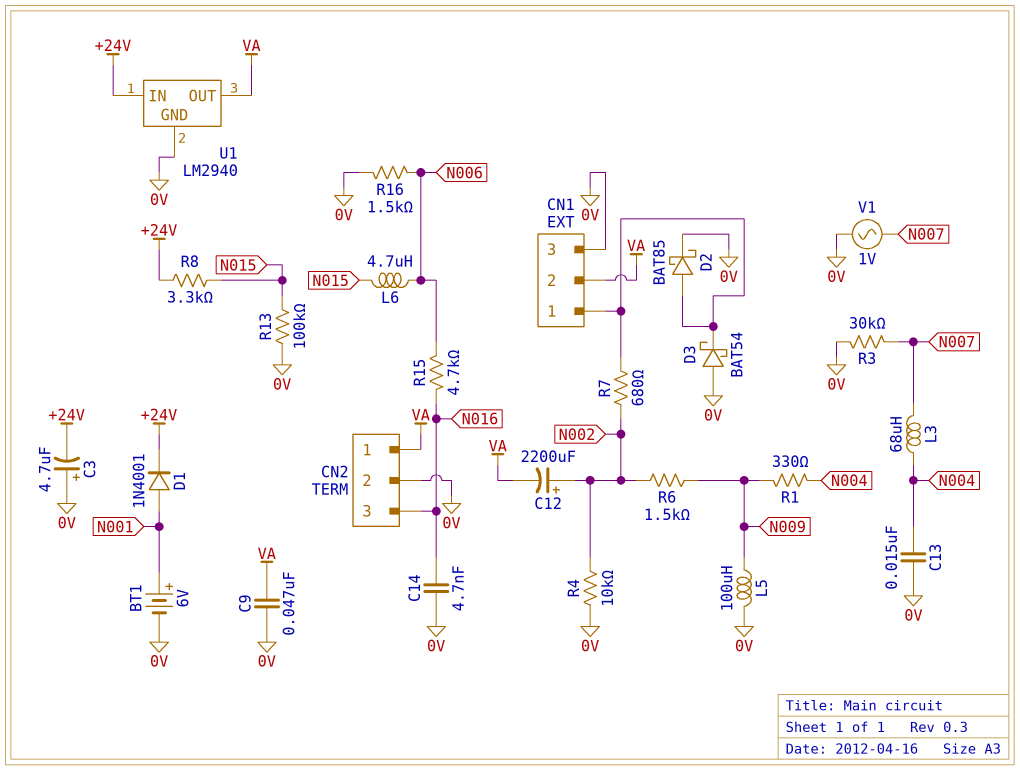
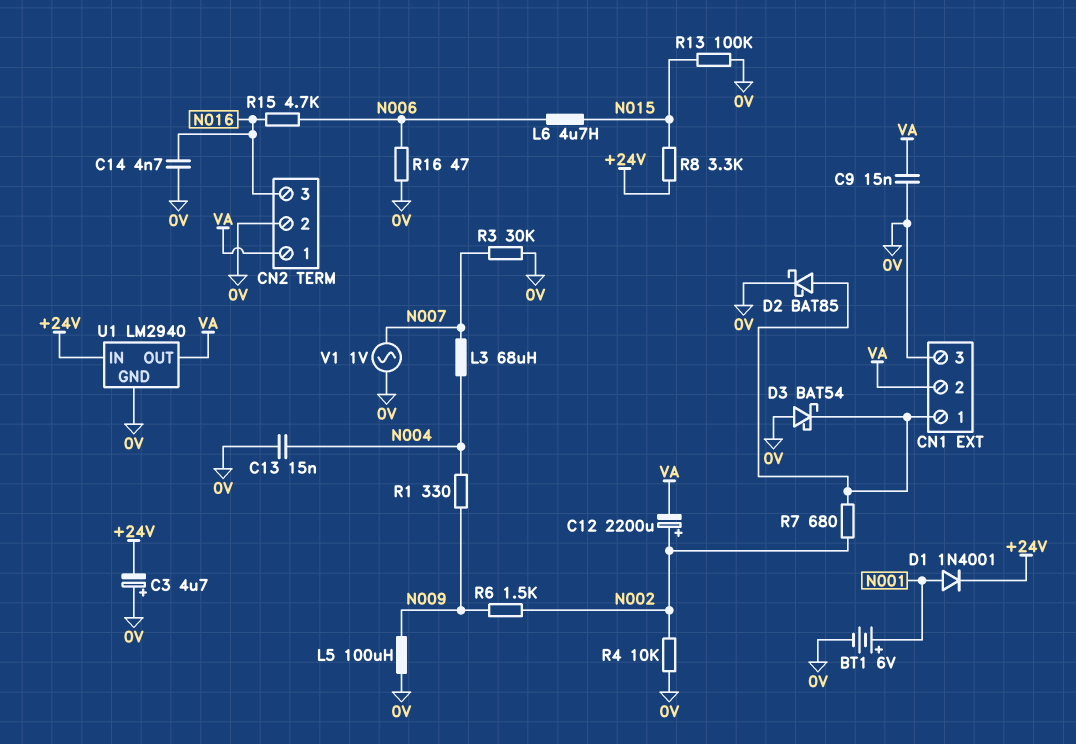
C9: 47nF (0V, VA) -> 15nF (0V, VA)
R16: 1.5k (0V, N006) -> 47 (0V, N006)

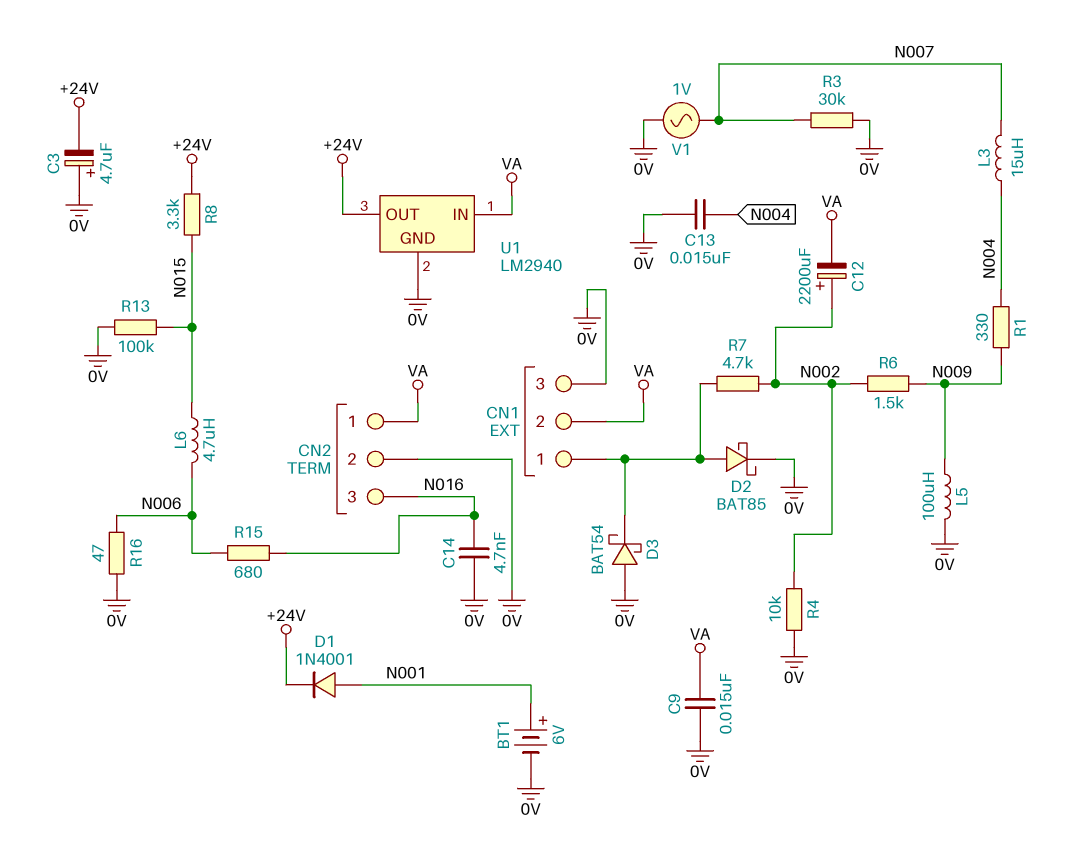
L3: 68uH (N004, N007) -> 15uH (N004, N007)
R7: 680 (CN1/1, N002) -> 4.7k (CN1/1, N002)
R15: 4.7k (N006, N016) -> 680 (N006, N016)
U1 pin IN: +24V -> VA
U1 pin OUT: VA -> +24V

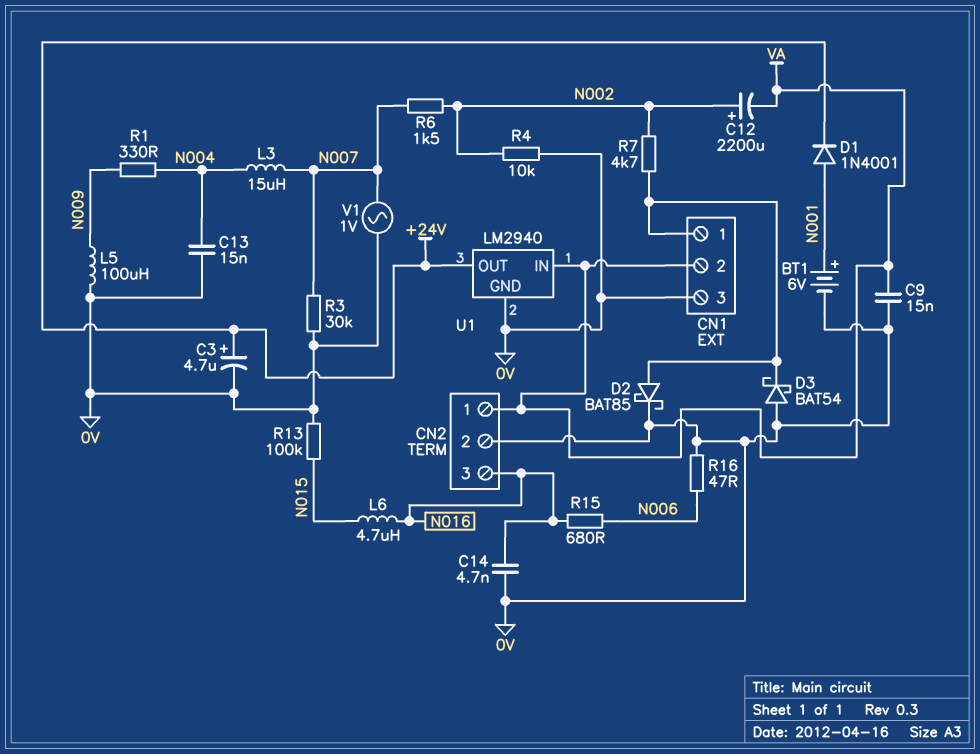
C3: 4.7uF (plus 0V, minus +24V) -> 4.7uF (plus +24V, minus 0V)
L6: 4.7uH (N006, N015) -> 4.7uH (N015, N016)
R6: 1.5k (N002, N009) -> 1.5k (N002, N007)
R8: 3.3k (+24V, N015) -> none

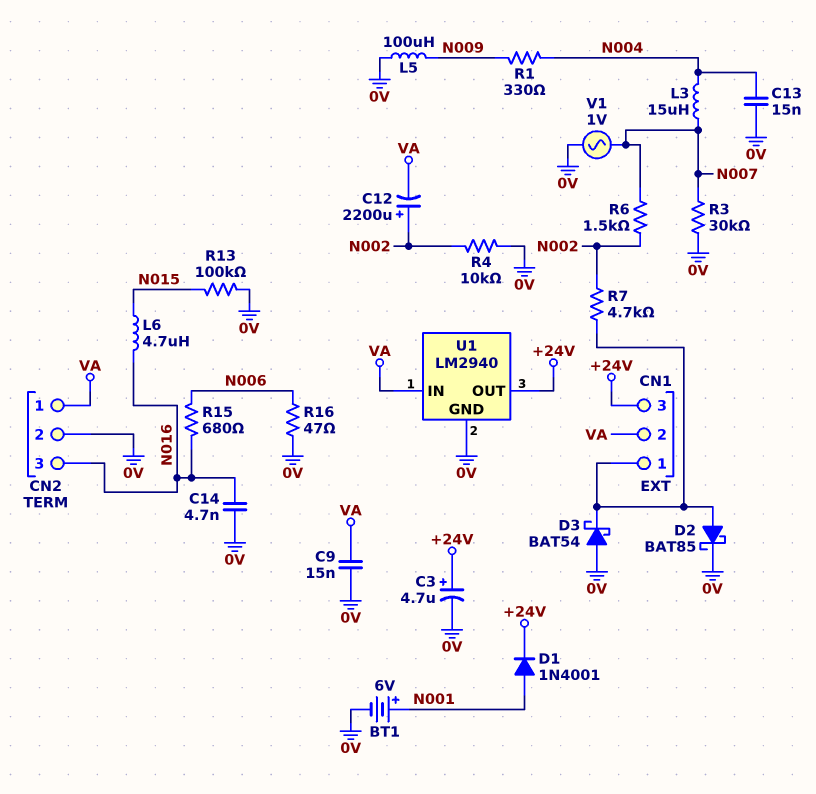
CN1 pin 3: 0V -> +24V

